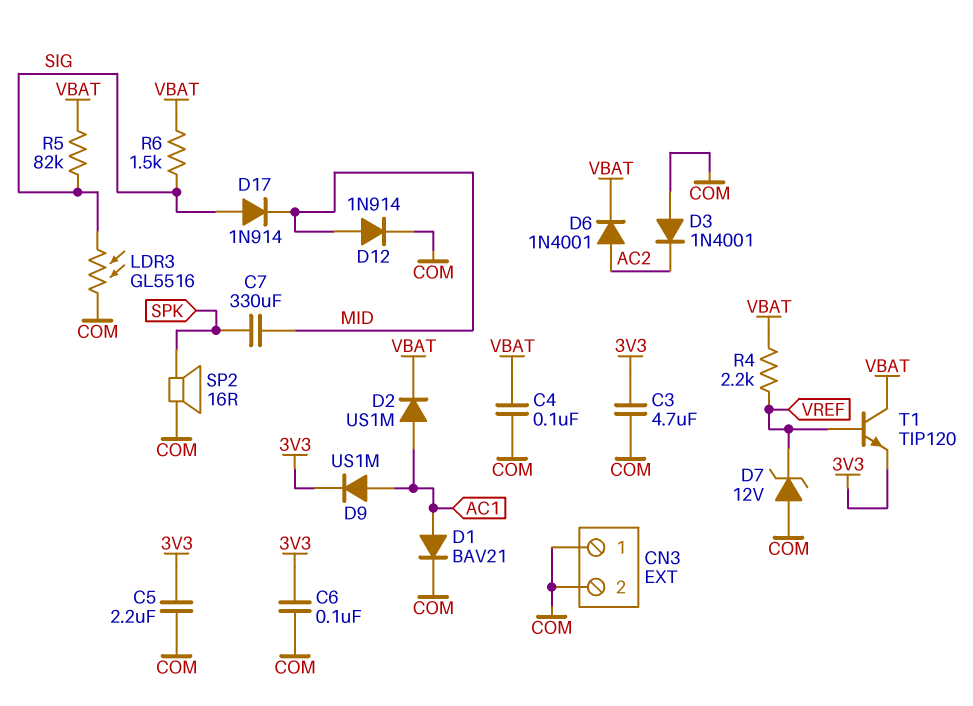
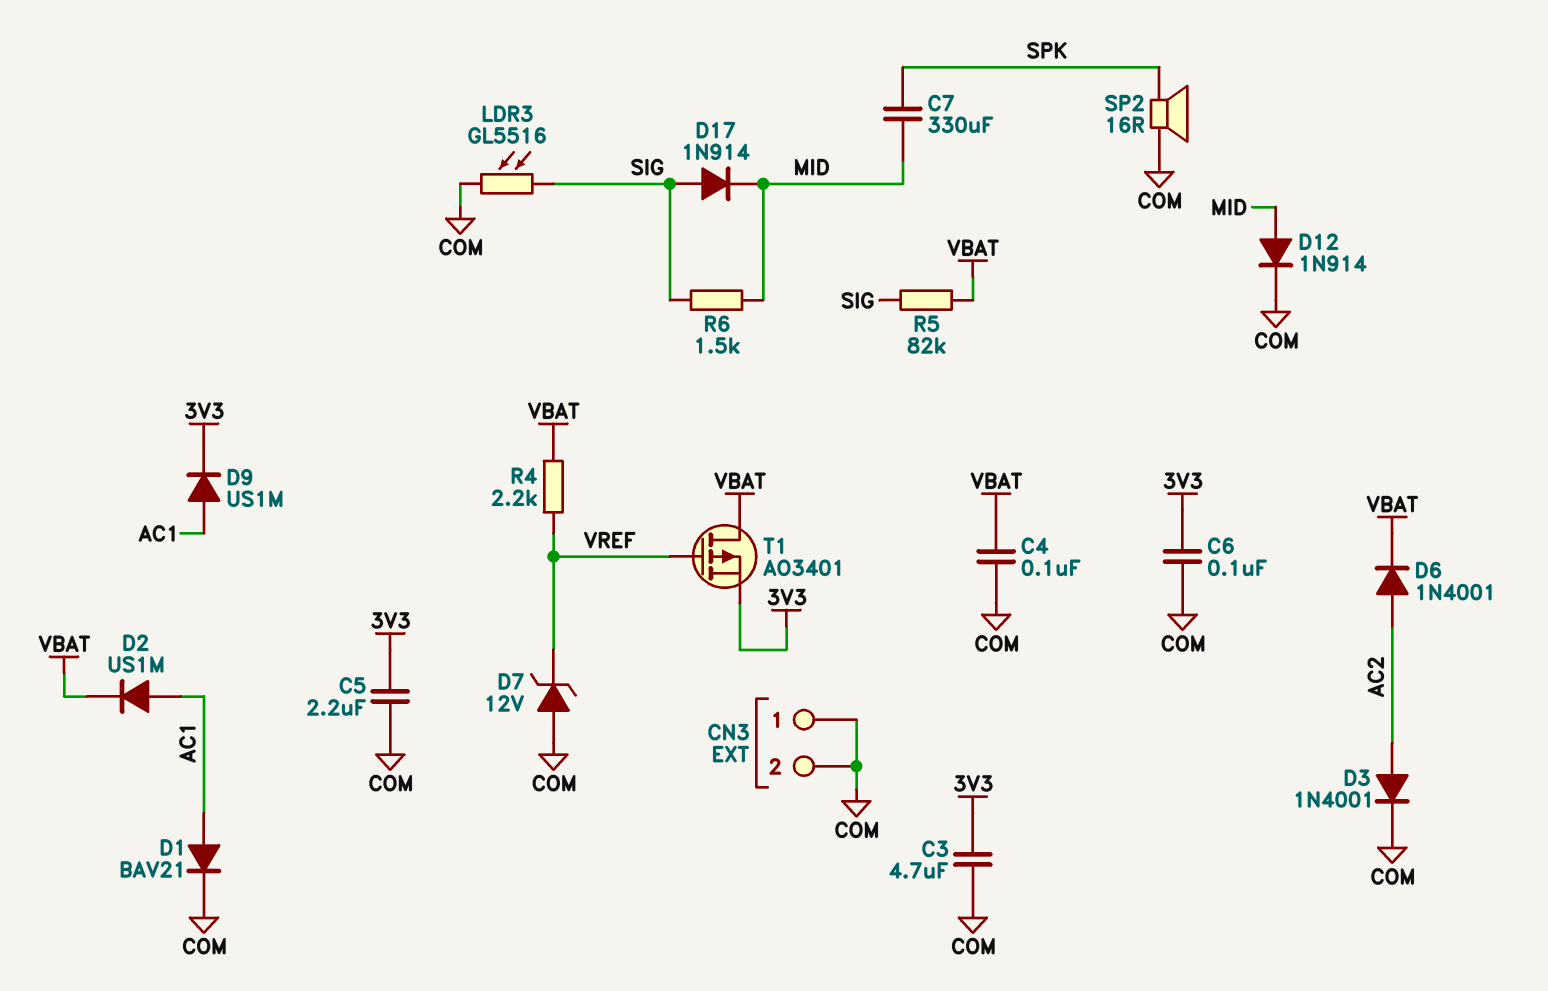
D3: diode 1N4001 (A COM, K AC2) -> diode 1N4001 (A AC2, K COM)
R6: 1.5k (SIG, VBAT) -> 1.5k (MID, SIG)
T1: NPN TIP120 (B VREF, C VBAT, E 3V3) -> PMOS AO3401 (G VREF, D VBAT, S 3V3)

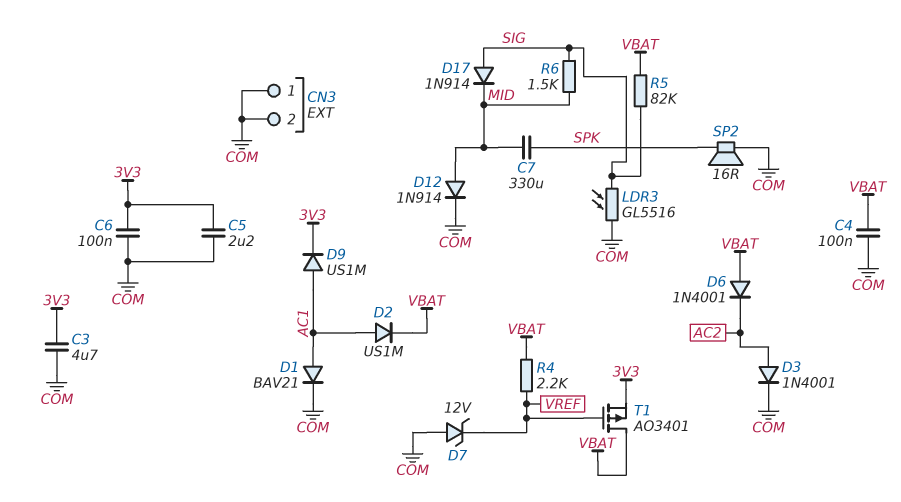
D6: diode 1N4001 (A AC2, K VBAT) -> diode 1N4001 (A VBAT, K AC2)

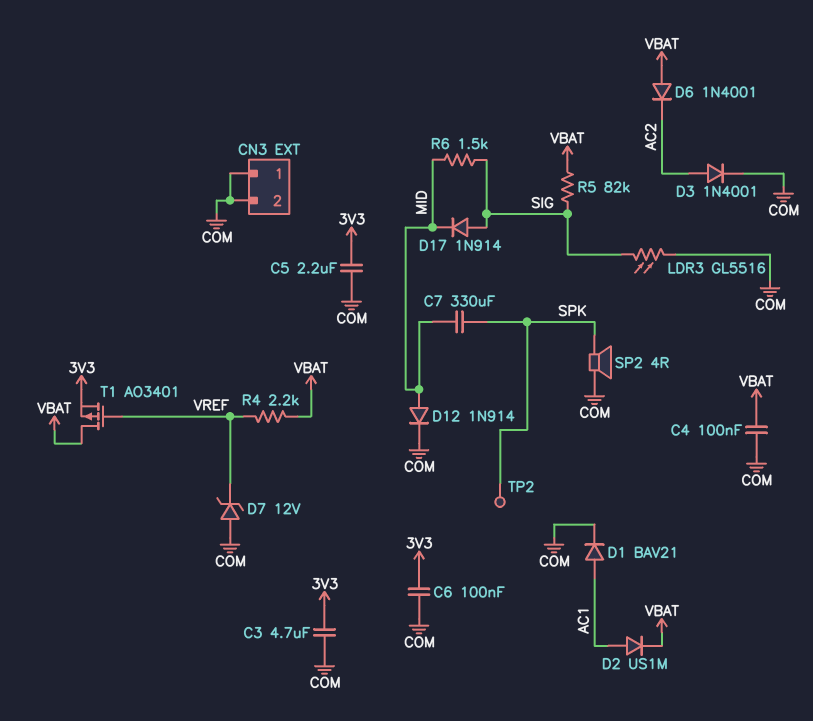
D9: diode US1M (A AC1, K 3V3) -> none
SP2: speaker 16R (COM, SPK) -> speaker 4R (COM, SPK)
TP2: none -> test point (SPK)

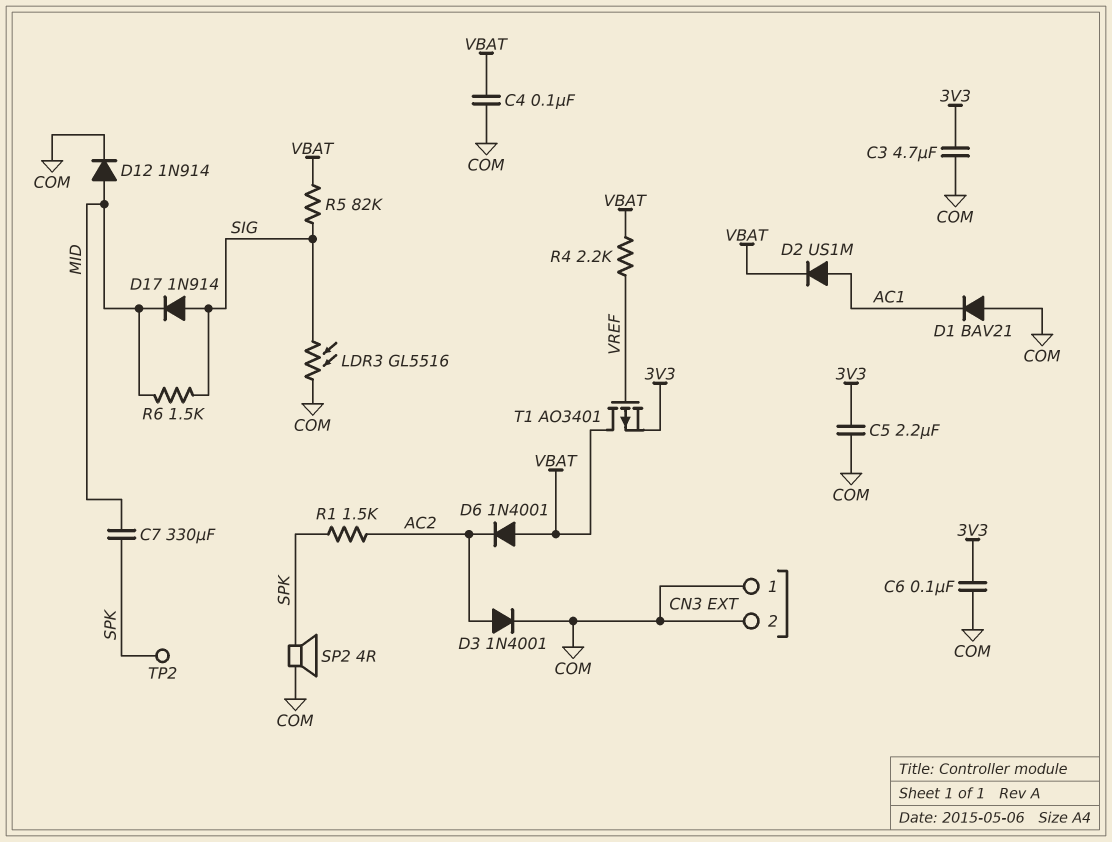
D1: diode BAV21 (A AC1, K COM) -> diode BAV21 (A COM, K AC1)
D7: zener 12V (A COM, K VREF) -> none
R1: none -> 1.5k (AC2, SPK)

